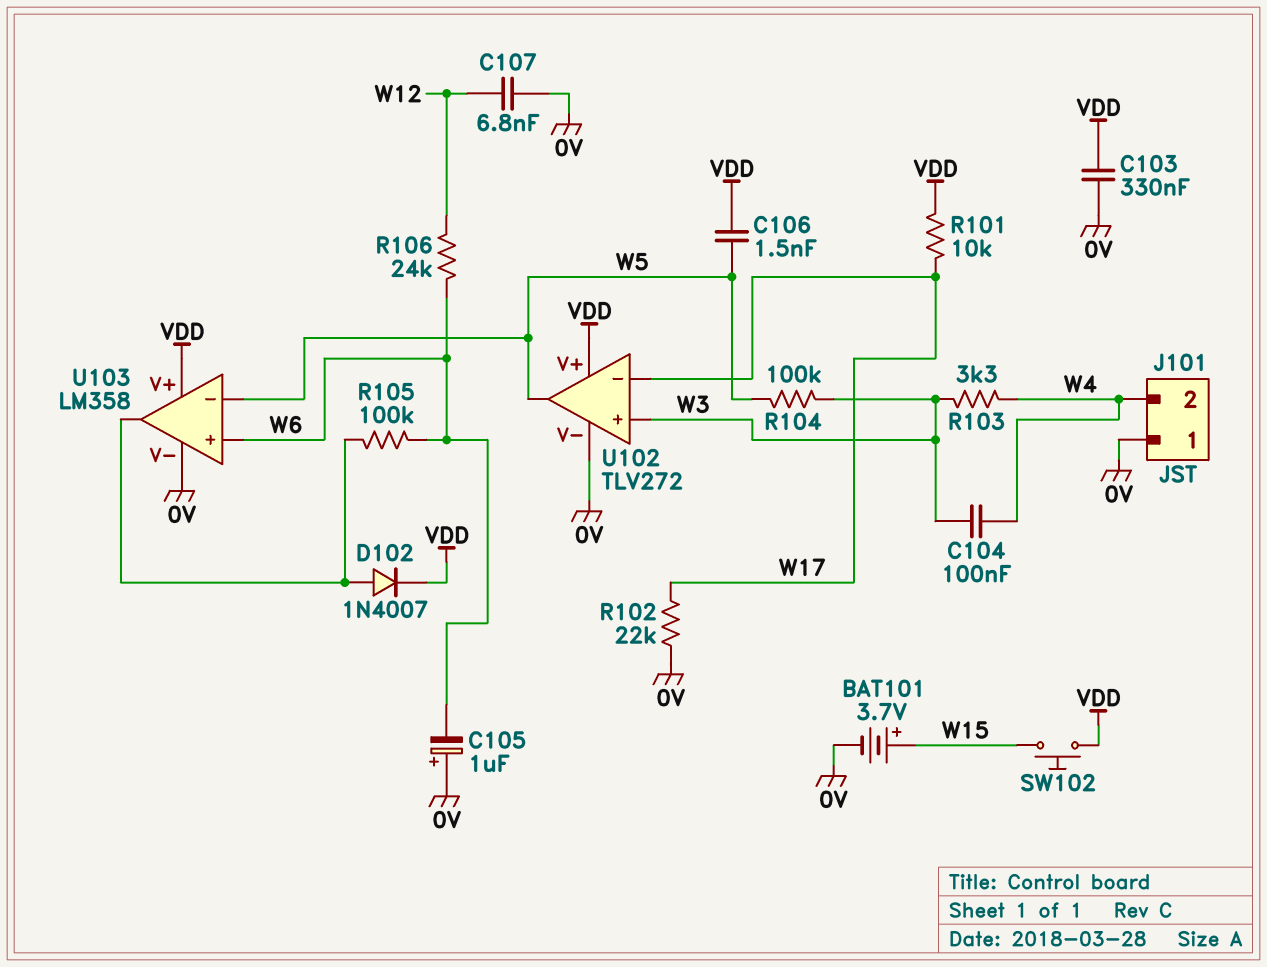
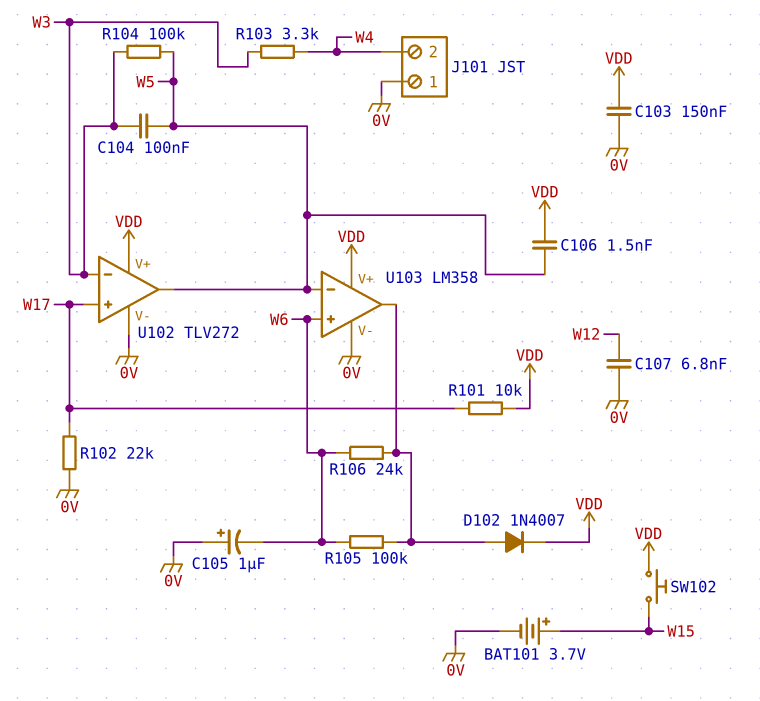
C103: 330nF (0V, VDD) -> 150nF (0V, VDD)
C104: 100nF (W3, W4) -> 100nF (W3, W5)
R106: 24k (W6, W12) -> 24k (U103/out, W6)
U102 pin in+: W3 -> W17
U102 pin in-: W17 -> W3

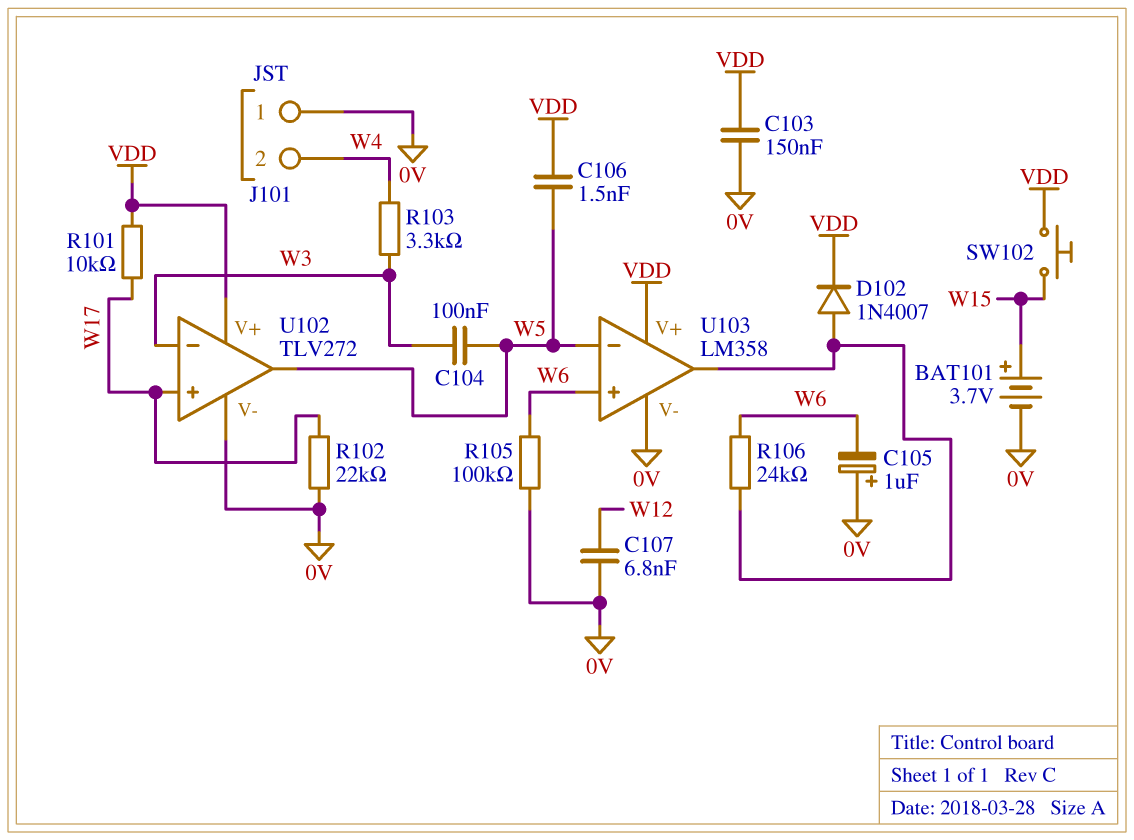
R104: 100k (W3, W5) -> none
R105: 100k (U103/out, W6) -> 100k (0V, W6)

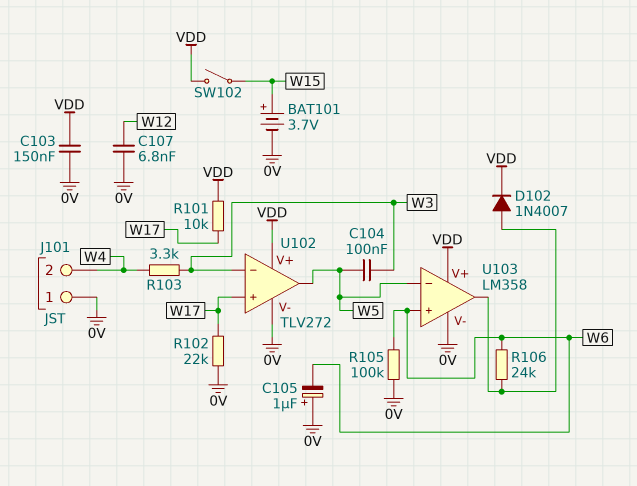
C106: 1.5nF (VDD, W5) -> none
SW102: button (VDD, W15) -> switch (VDD, W15)

